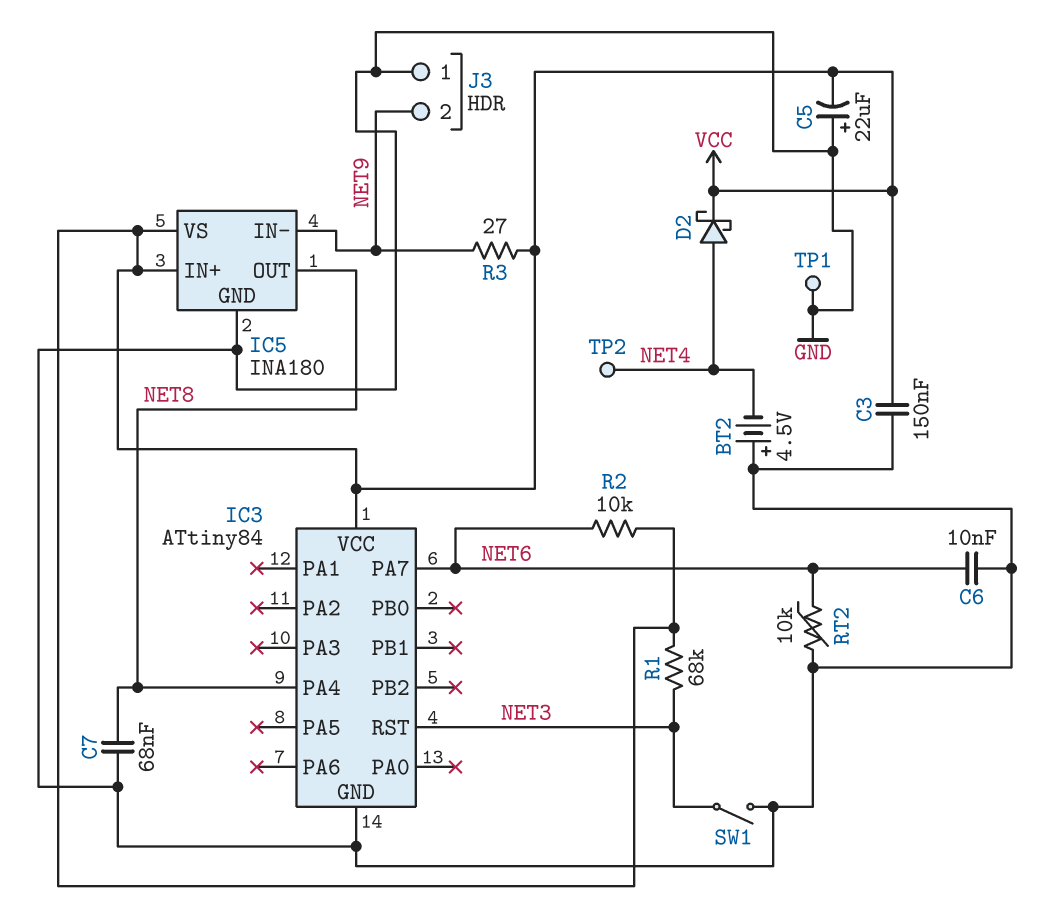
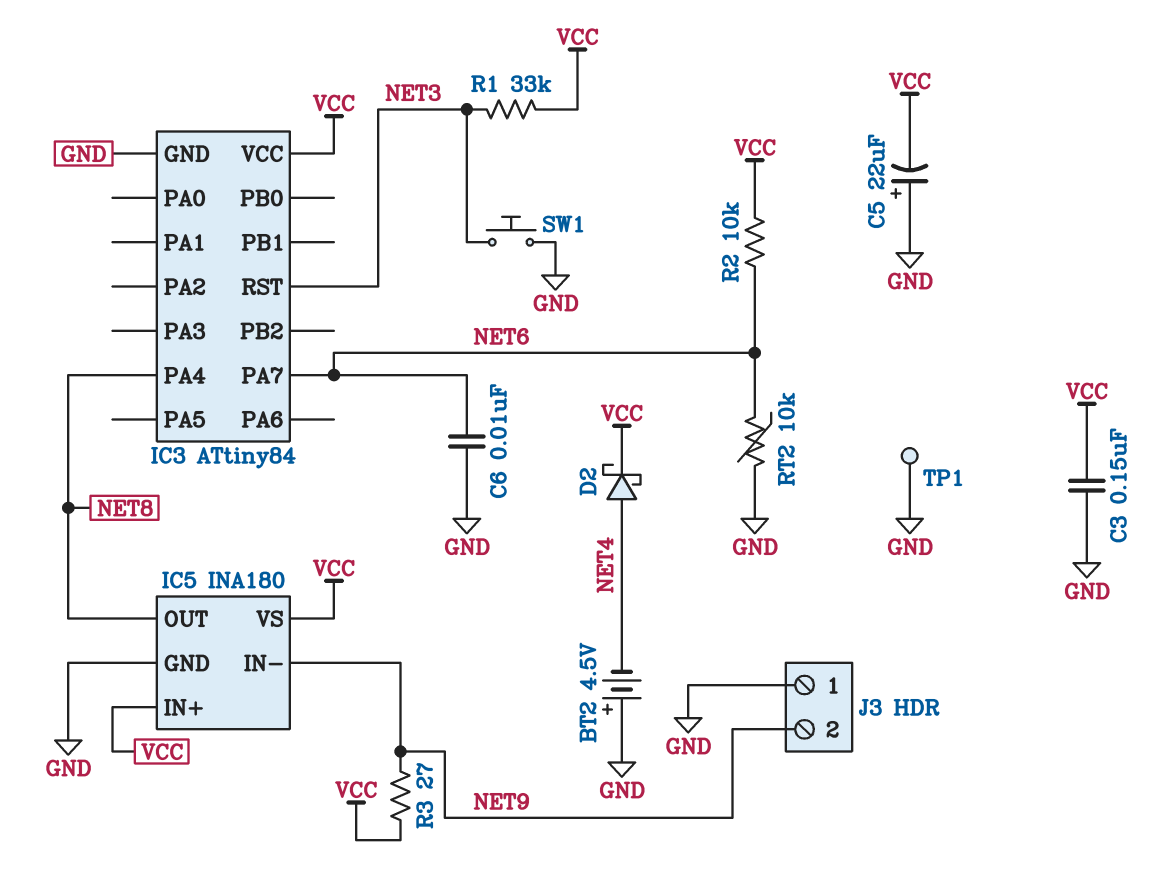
C7: 68nF (GND, NET8) -> none
R1: 68k (NET3, VCC) -> 33k (NET3, VCC)
SW1: switch (GND, NET3) -> button (GND, NET3)
TP2: test point (NET4) -> none

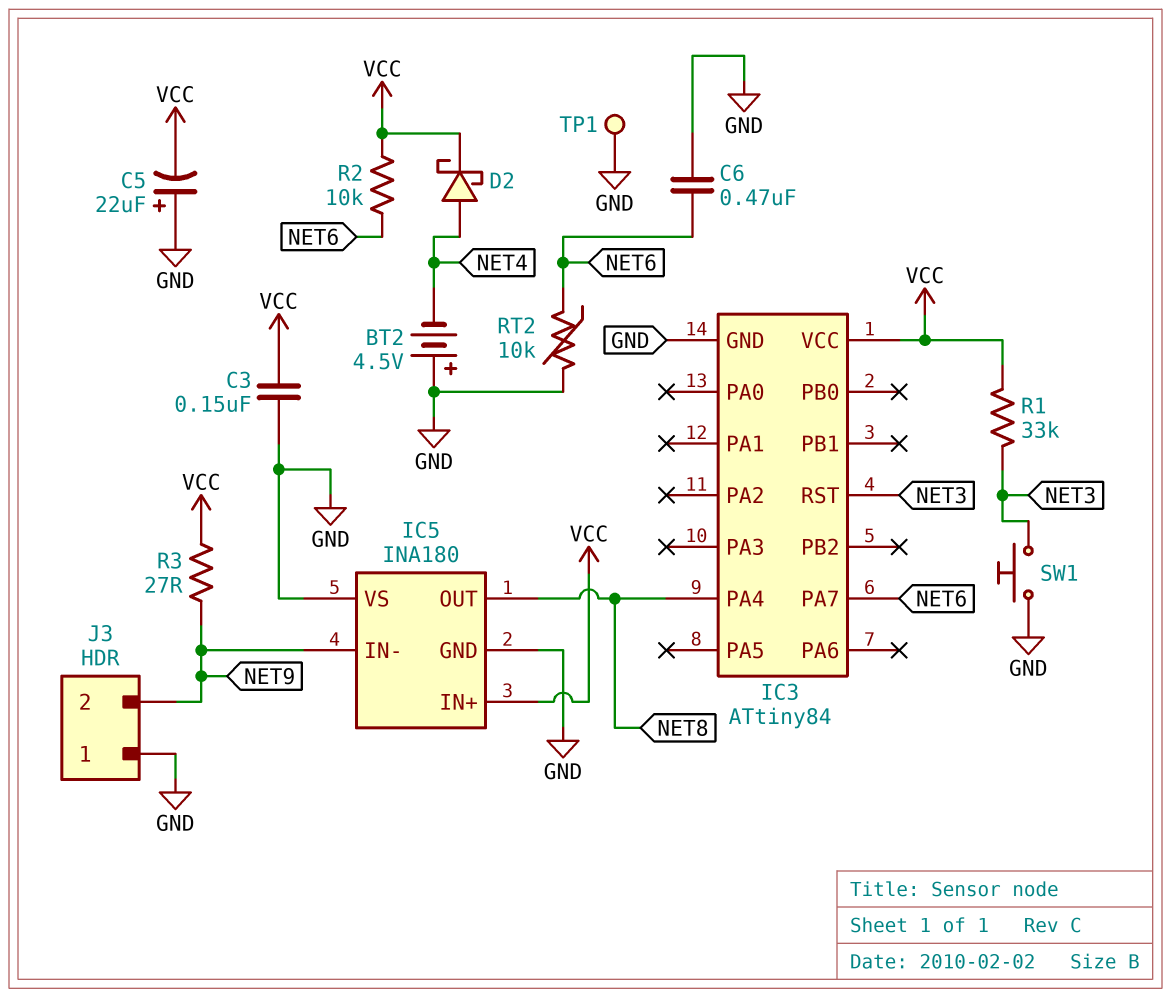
C6: 10nF (GND, NET6) -> 470nF (GND, NET6)
IC5 pin VS: VCC -> GND

